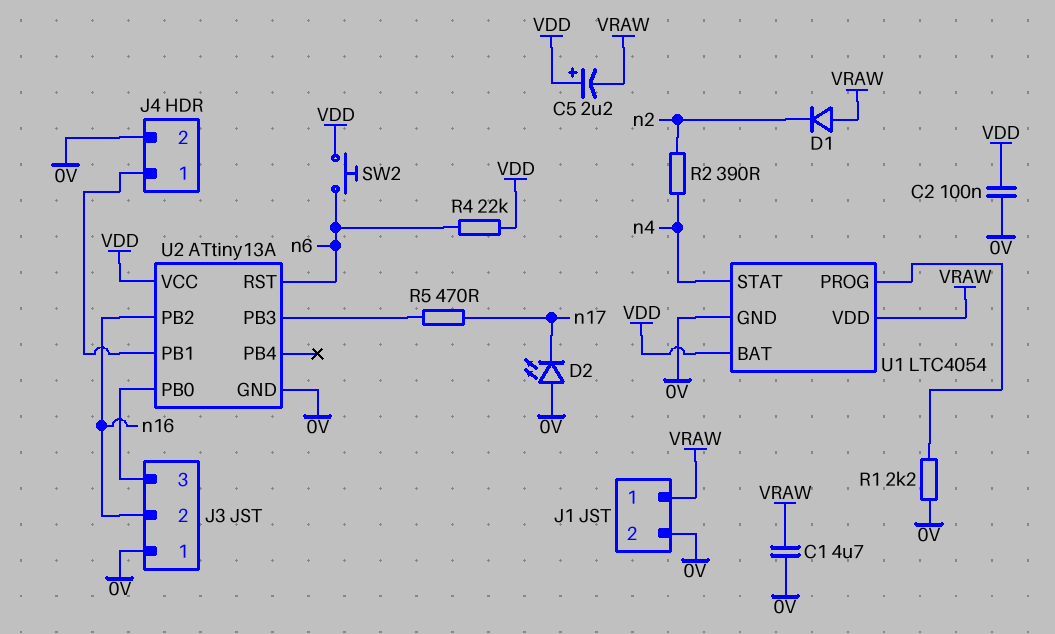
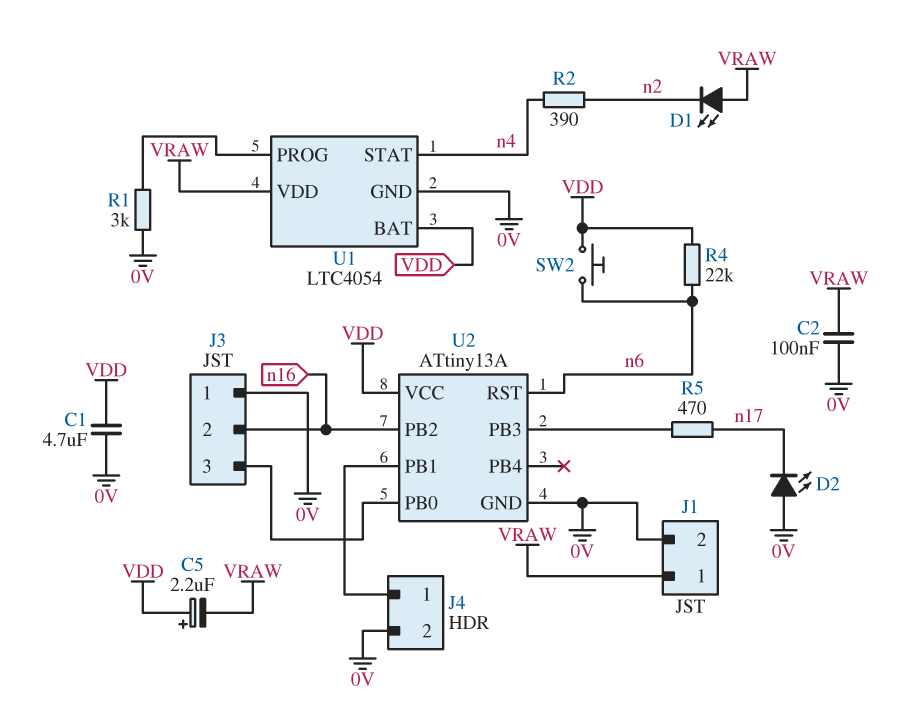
C1: 4.7uF (0V, VRAW) -> 4.7uF (0V, VDD)
C2: 100nF (0V, VDD) -> 100nF (0V, VRAW)
D1: diode (A VRAW, K n2) -> LED (A VRAW, K n2)
R1: 2.2k (0V, U1/PROG) -> 3k (0V, U1/PROG)

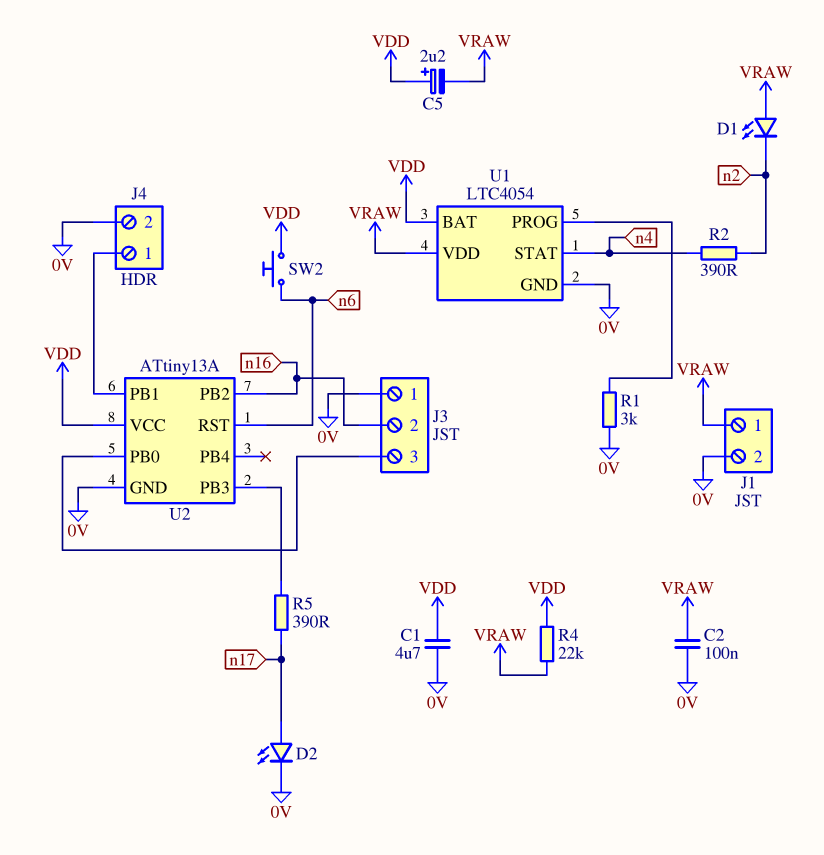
D2: LED (A 0V, K n17) -> LED (A n17, K 0V)
R4: 22k (VDD, n6) -> 22k (VDD, VRAW)
R5: 470 (U2/PB3, n17) -> 390 (U2/PB3, n17)

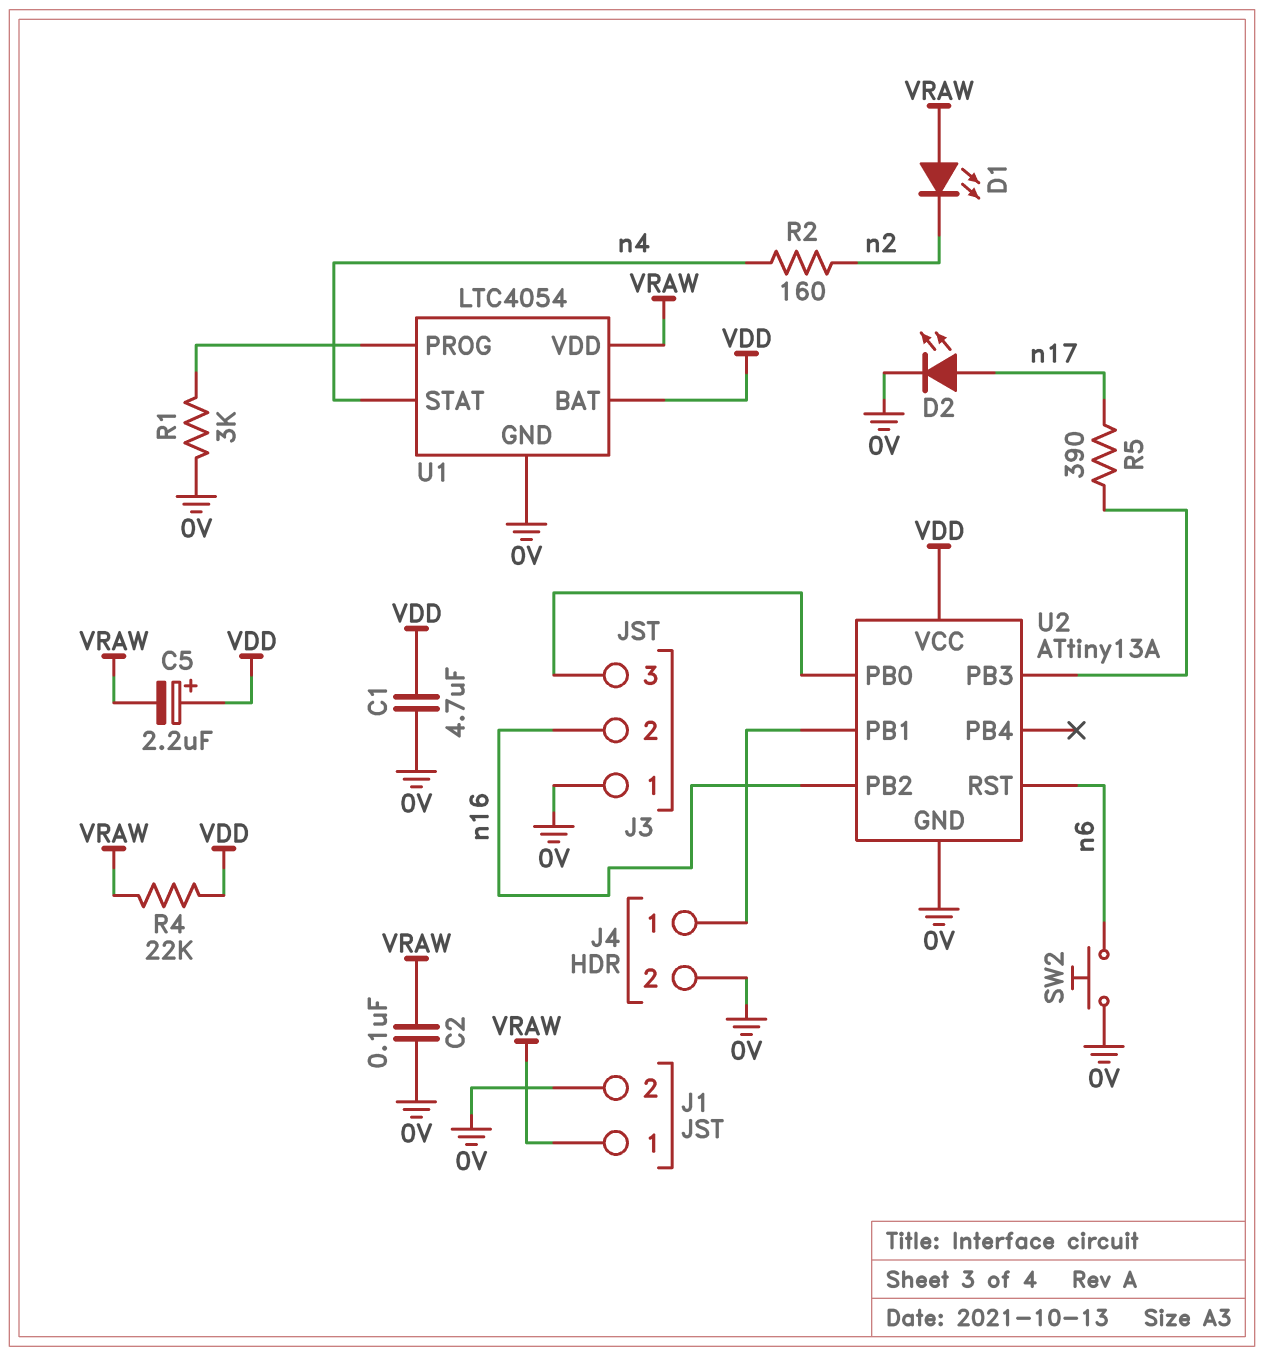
R2: 390 (n2, n4) -> 160 (n2, n4)
SW2: button (VDD, n6) -> button (0V, n6)

